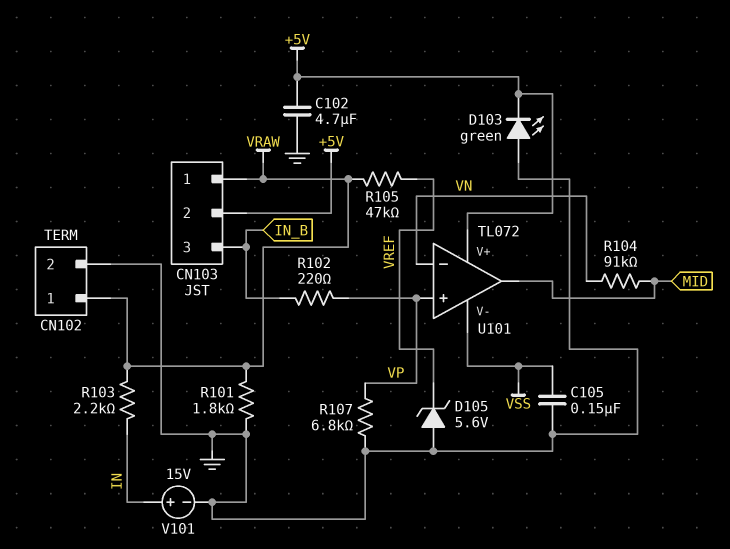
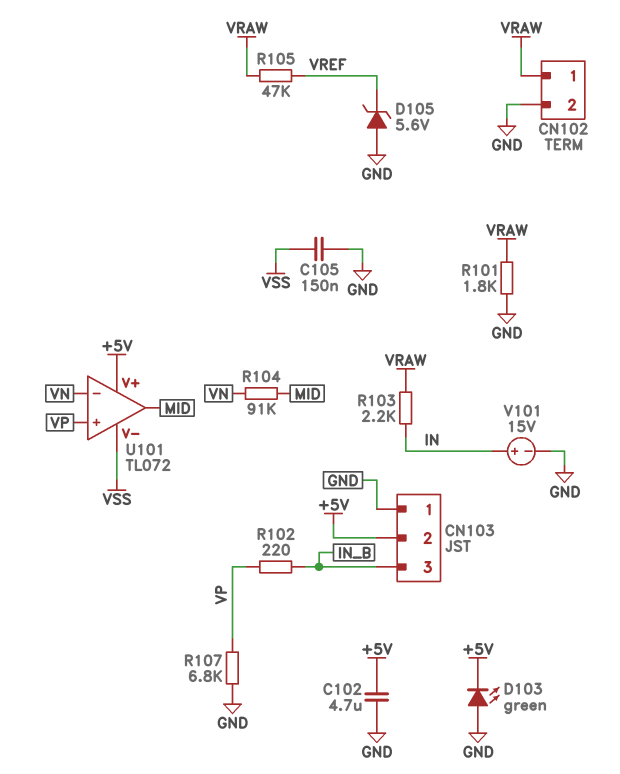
CN103 pin 1: VRAW -> GND

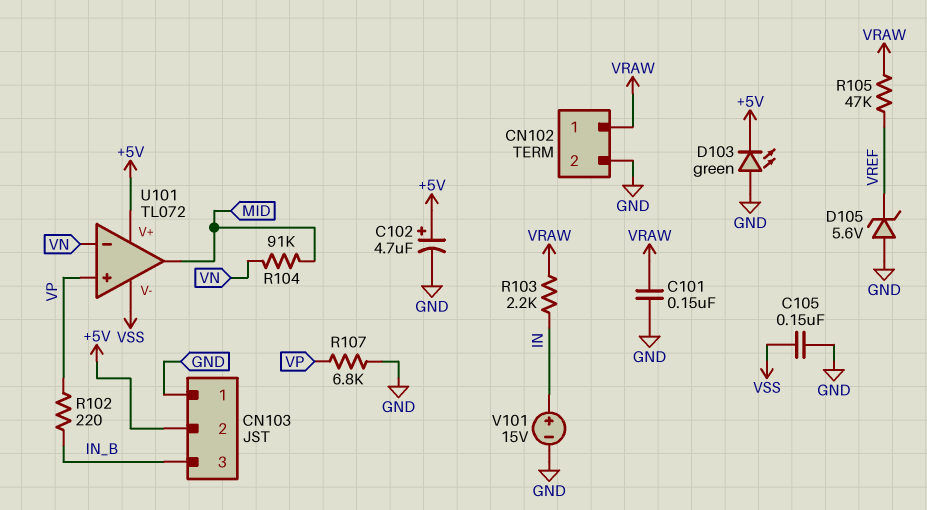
C101: none -> 150nF (GND, VRAW)
C102: 4.7uF (+5V, GND) -> 4.7uF (plus +5V, minus GND)
R101: 1.8k (GND, VRAW) -> none

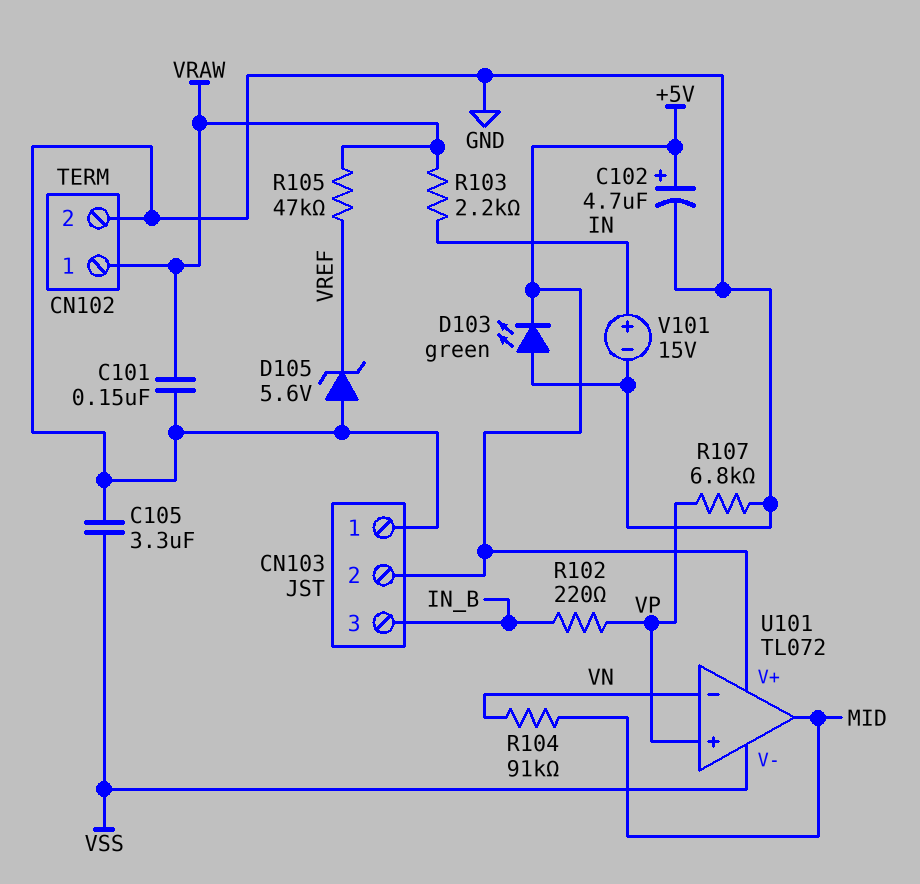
C105: 150nF (GND, VSS) -> 3.3uF (GND, VSS)

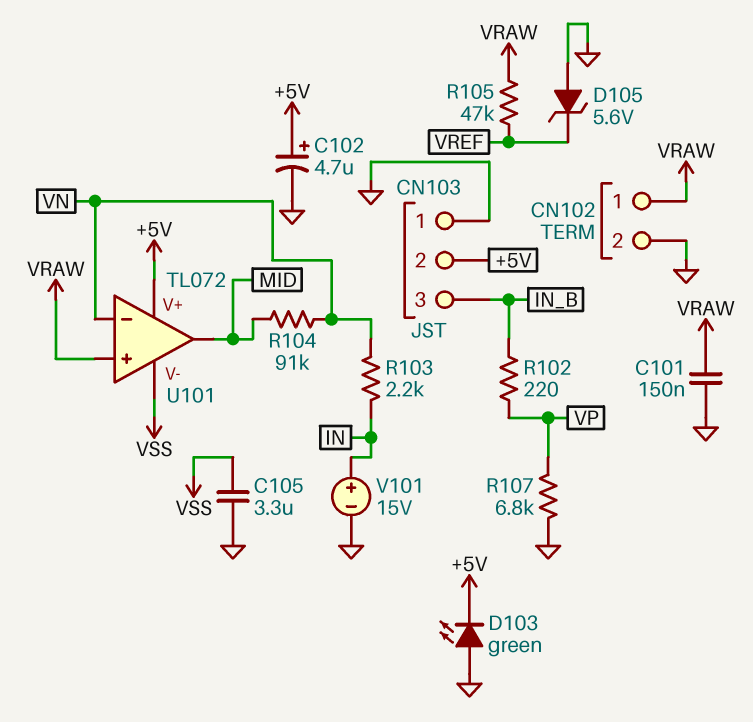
R103: 2.2k (IN, VRAW) -> 2.2k (IN, VN)
U101 pin in+: VP -> VRAW

